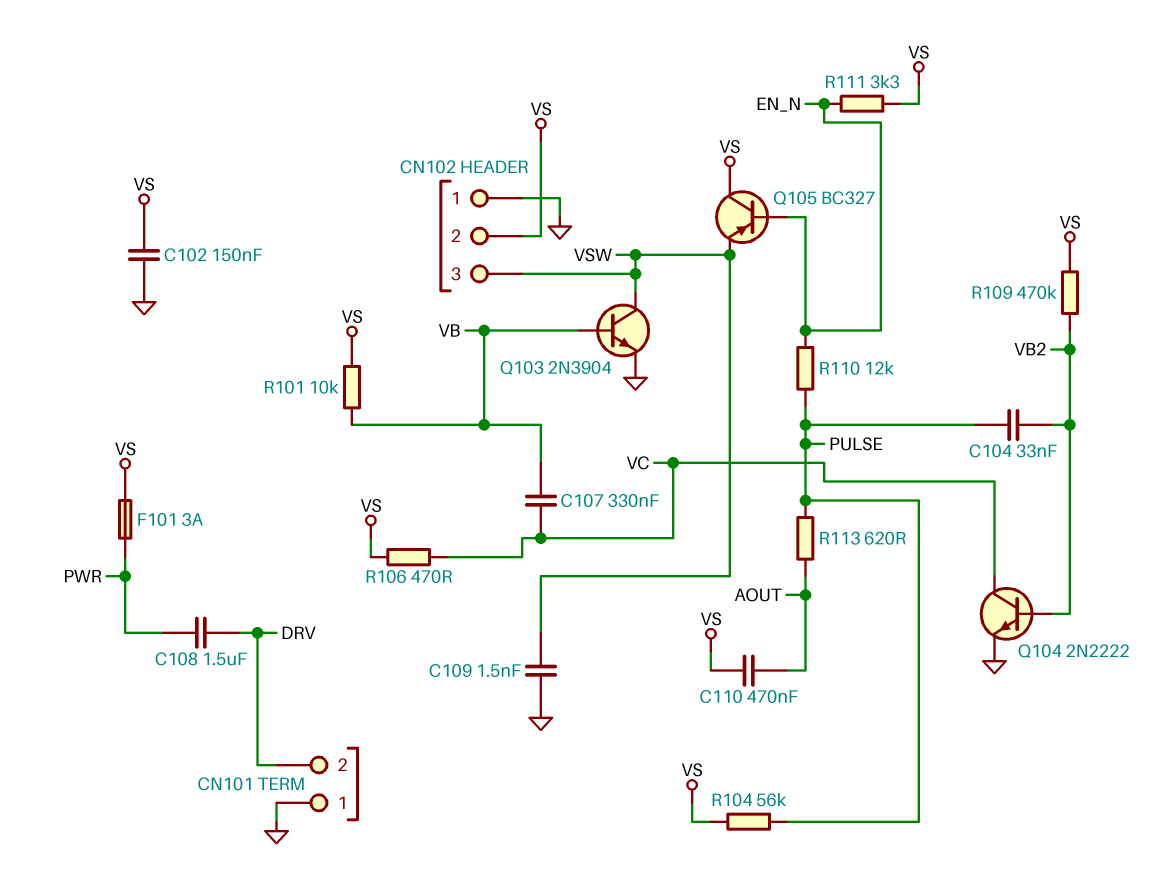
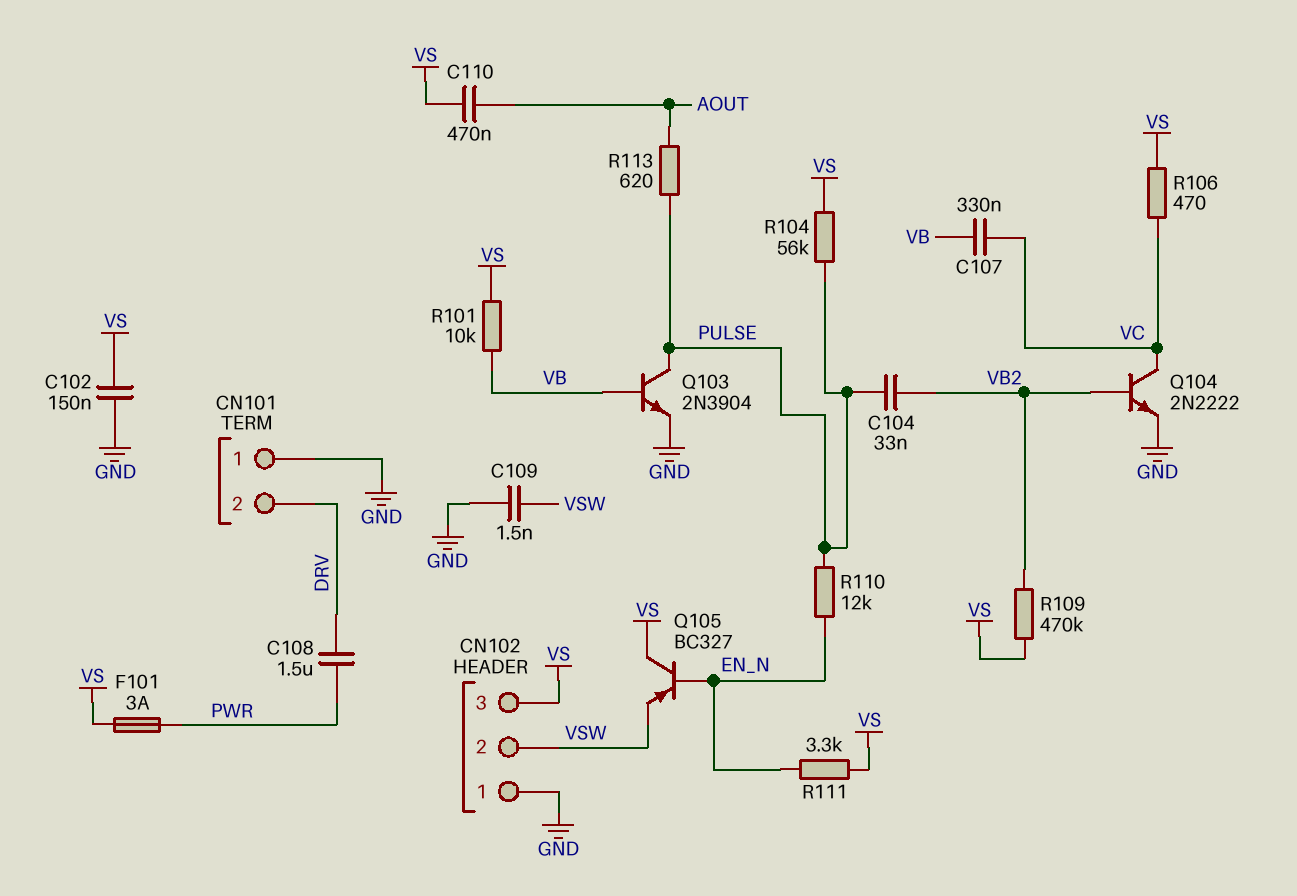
CN102 pin 2: VS -> VSW
CN102 pin 3: VSW -> VS
Q103: NPN 2N3904 (B VB, C VSW, E GND) -> NPN 2N3904 (B VB, C PULSE, E GND)

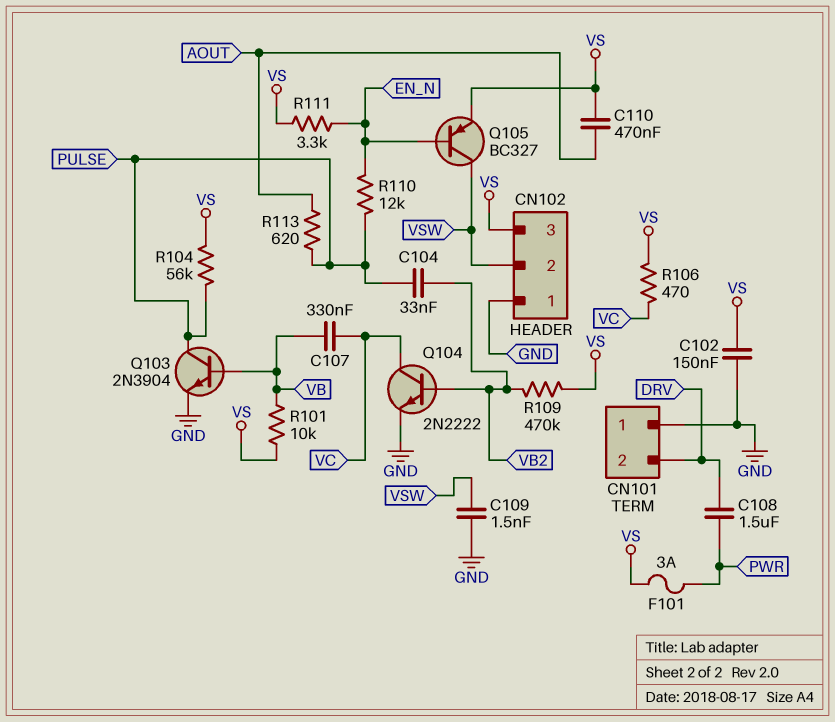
Q105: PNP BC327 (B EN_N, C VS, E VSW) -> PNP BC327 (B EN_N, C VSW, E VS)

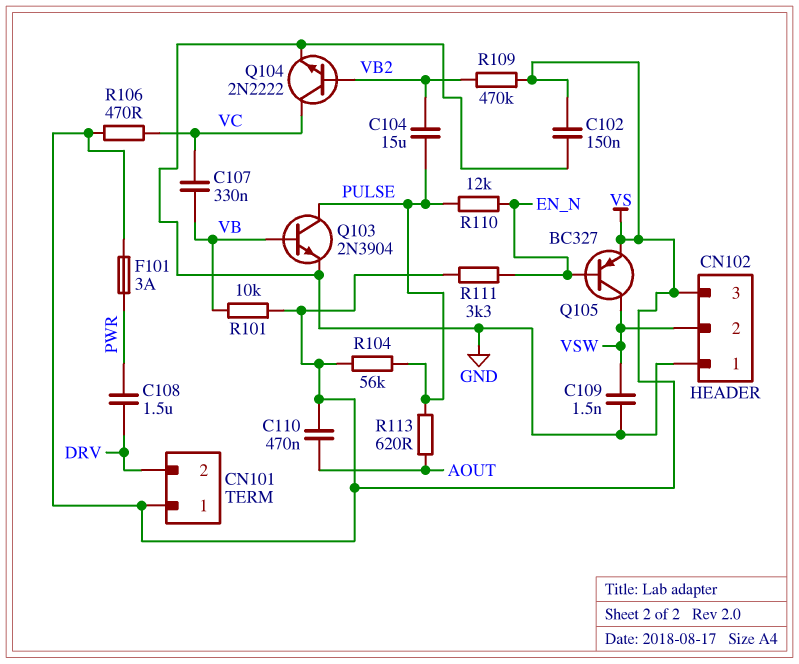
C104: 33nF (PULSE, VB2) -> 15uF (PULSE, VB2)
CN101 pin 1: GND -> VS

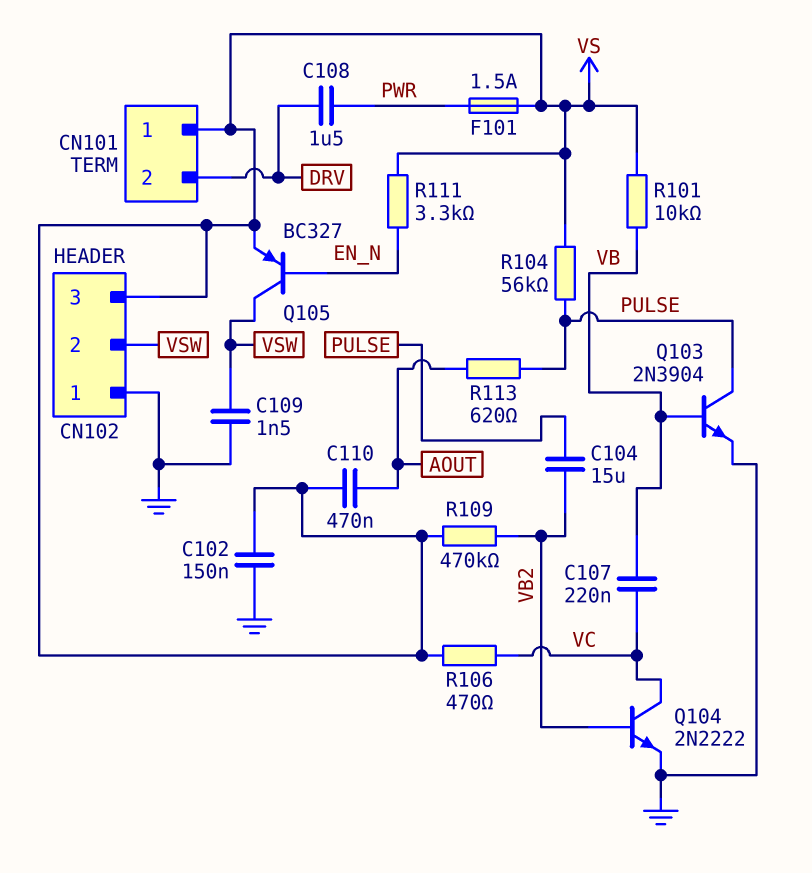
C107: 330nF (VB, VC) -> 220nF (VB, VC)
F101: 3A (PWR, VS) -> 1.5A (PWR, VS)
R110: 12k (EN_N, PULSE) -> none

